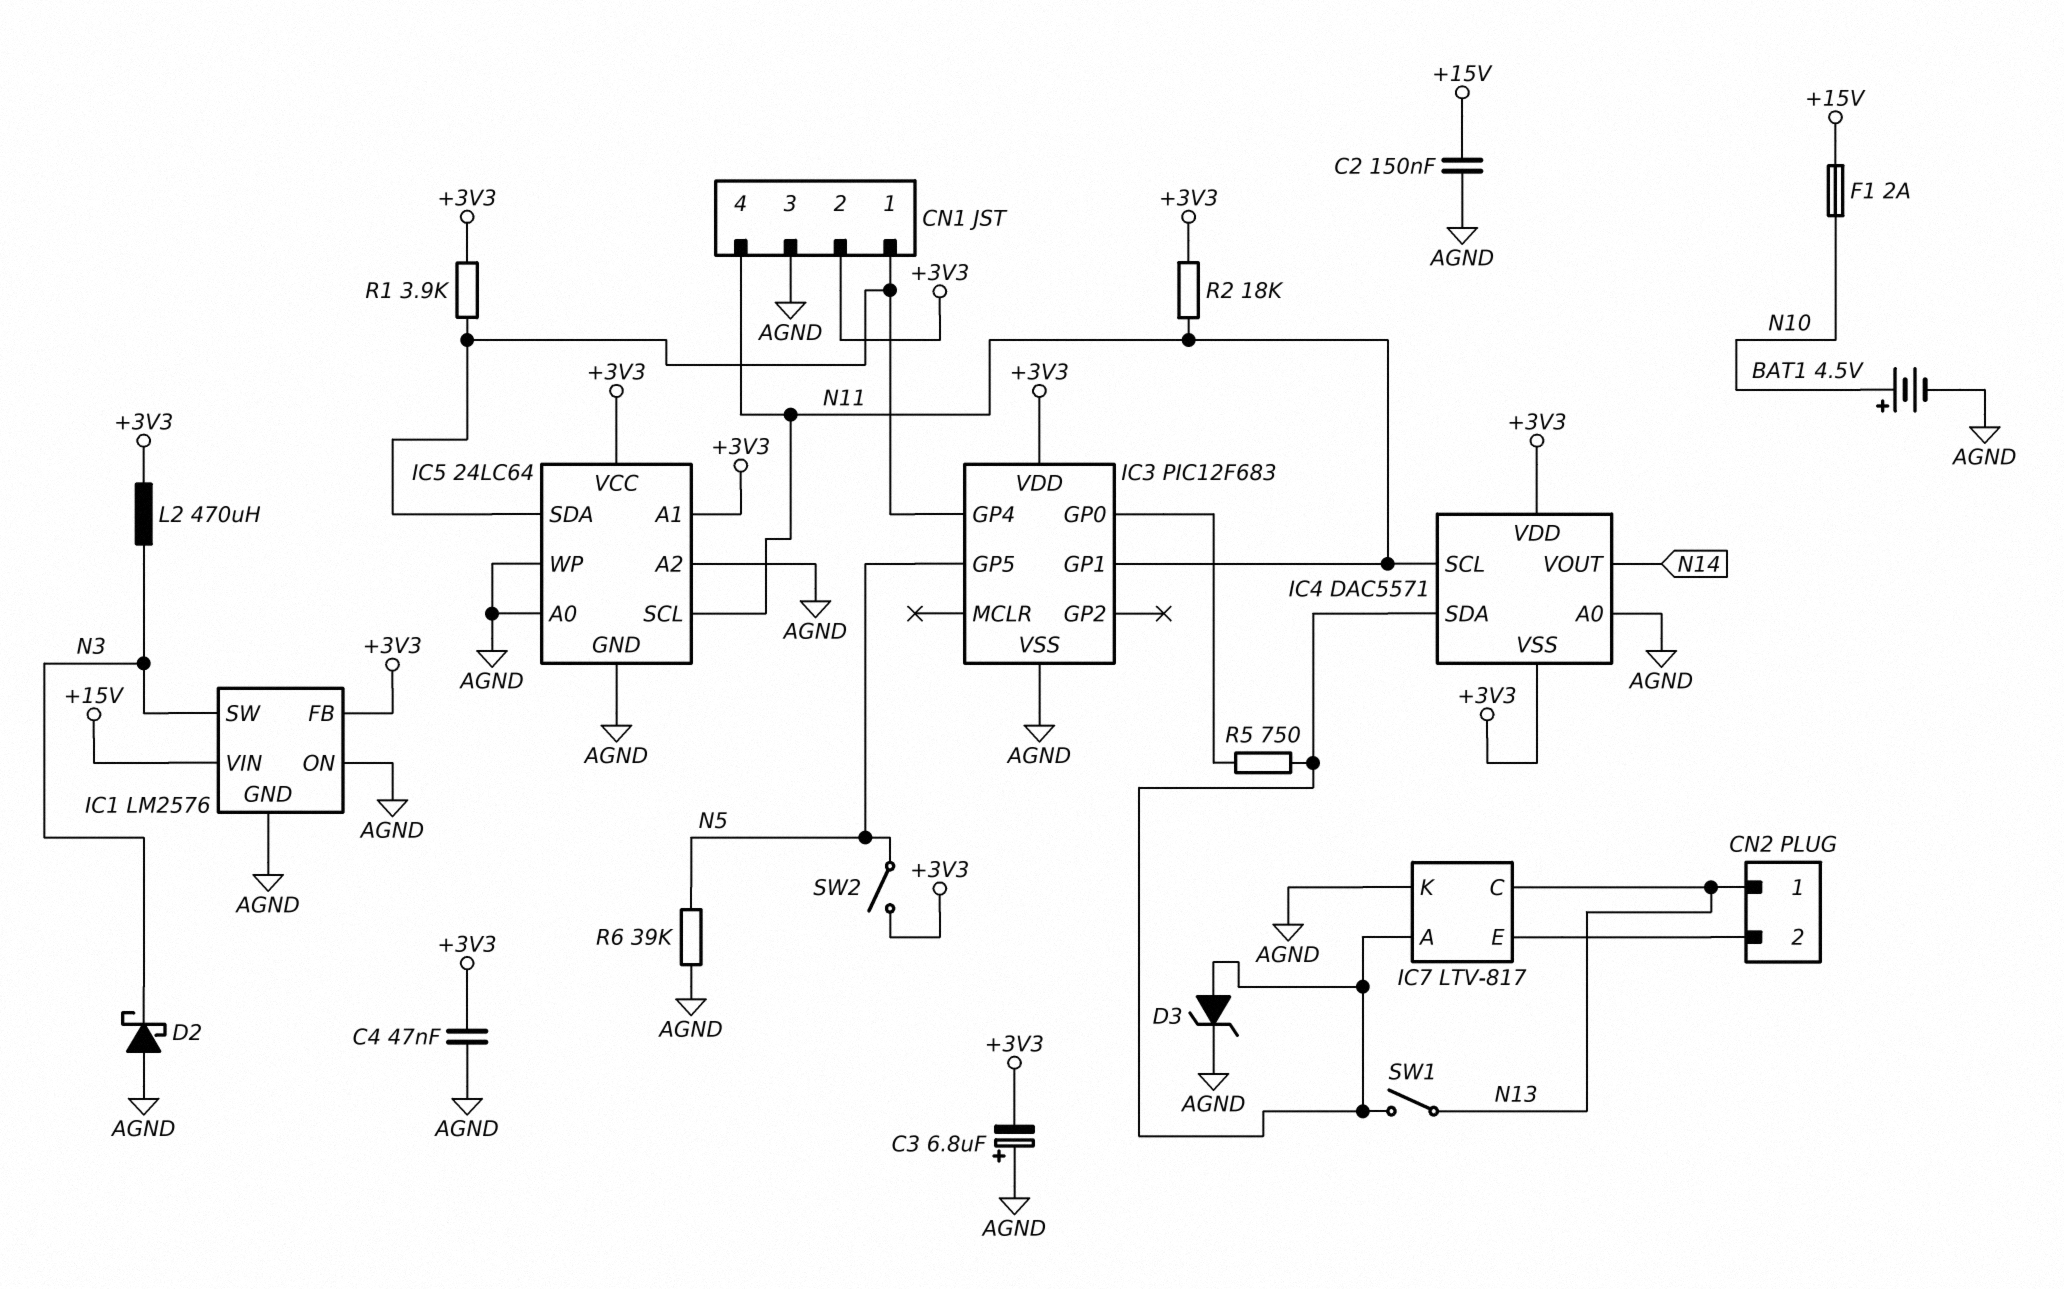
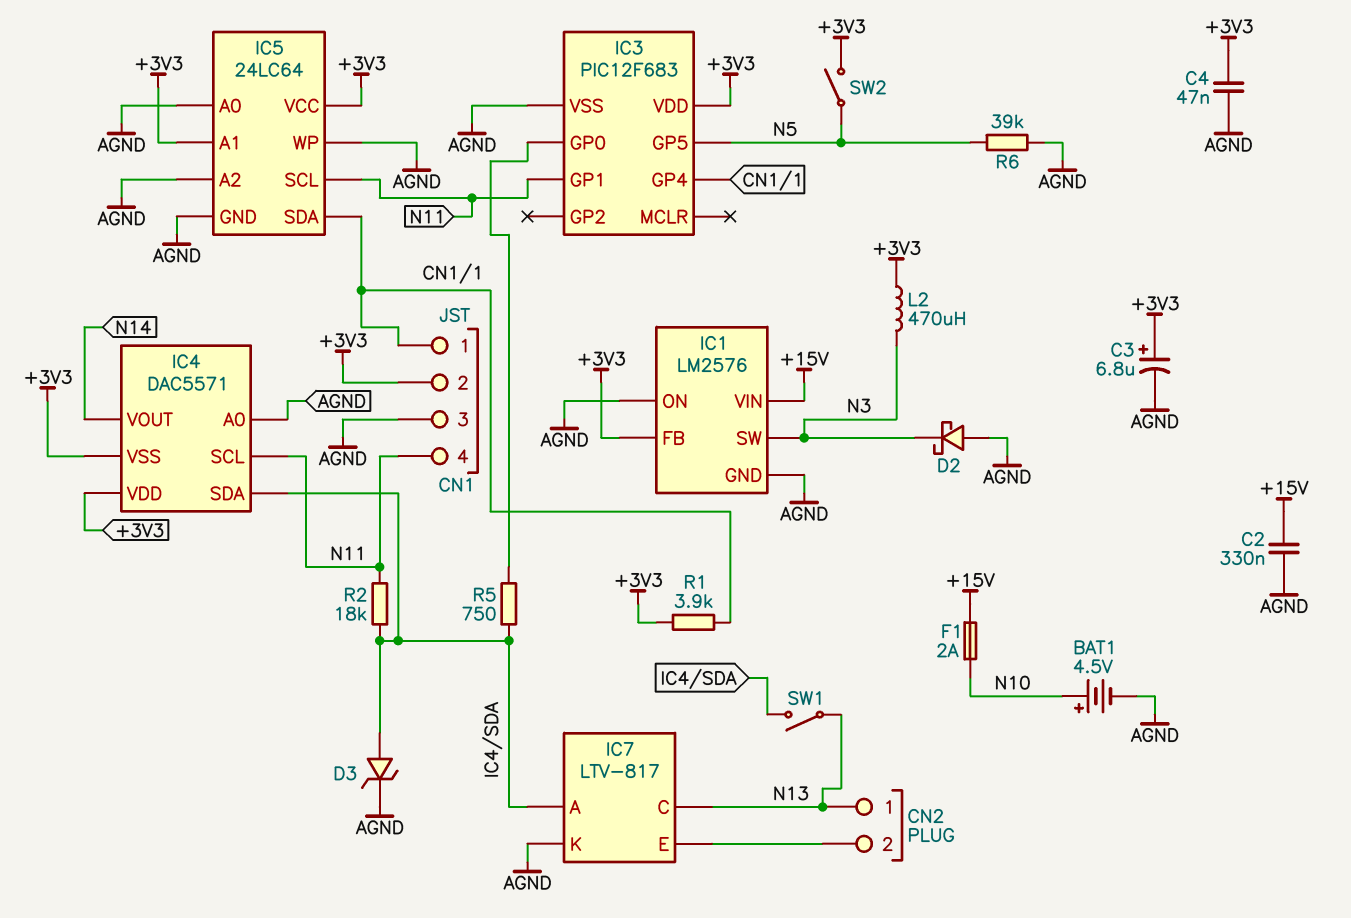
C2: 150nF (+15V, AGND) -> 330nF (+15V, AGND)
C3: 6.8uF (plus AGND, minus +3V3) -> 6.8uF (plus +3V3, minus AGND)
R2: 18k (+3V3, N11) -> 18k (IC4/SDA, N11)

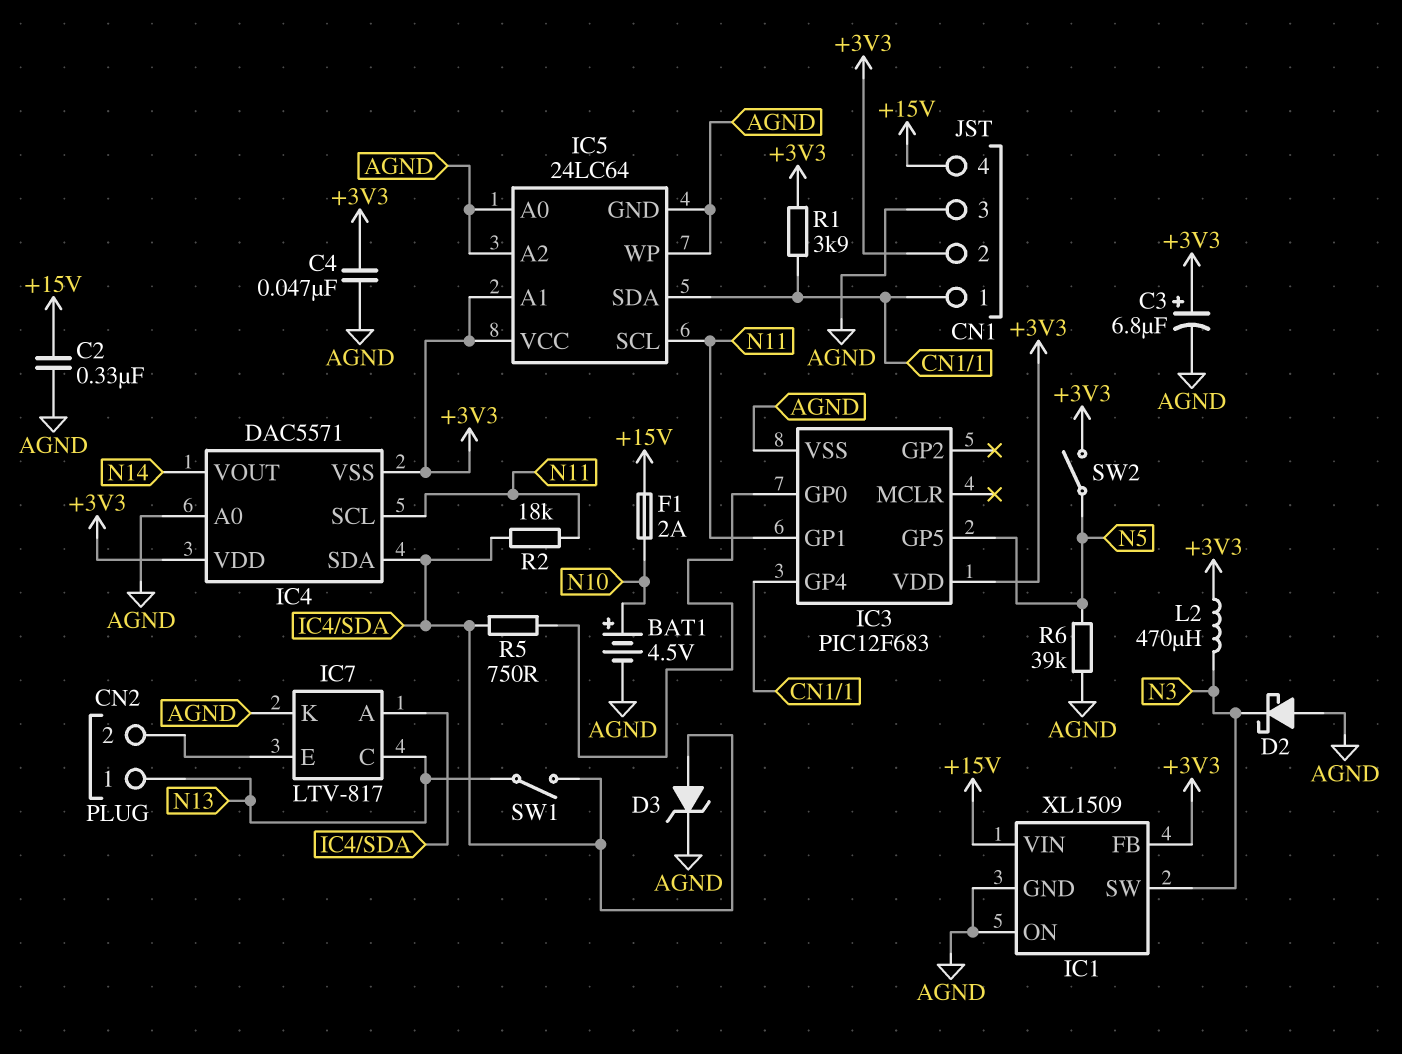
CN1 pin 4: N11 -> +15V
IC1: LM2576 -> XL1509

